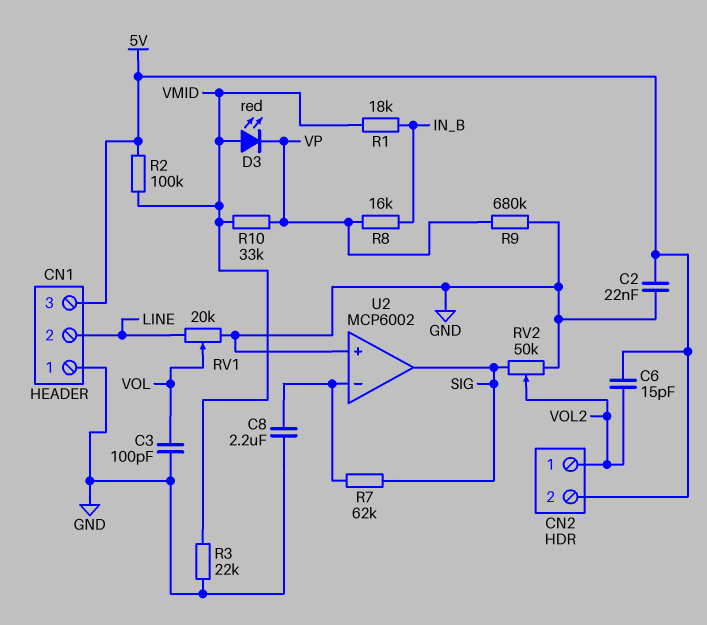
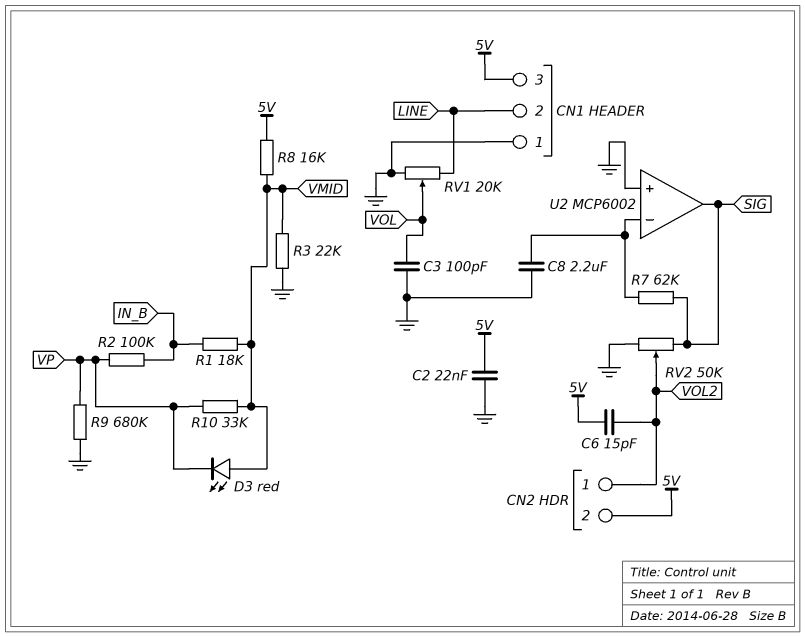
R2: 100k (5V, VMID) -> 100k (IN_B, VP)
R8: 16k (IN_B, VP) -> 16k (5V, VMID)

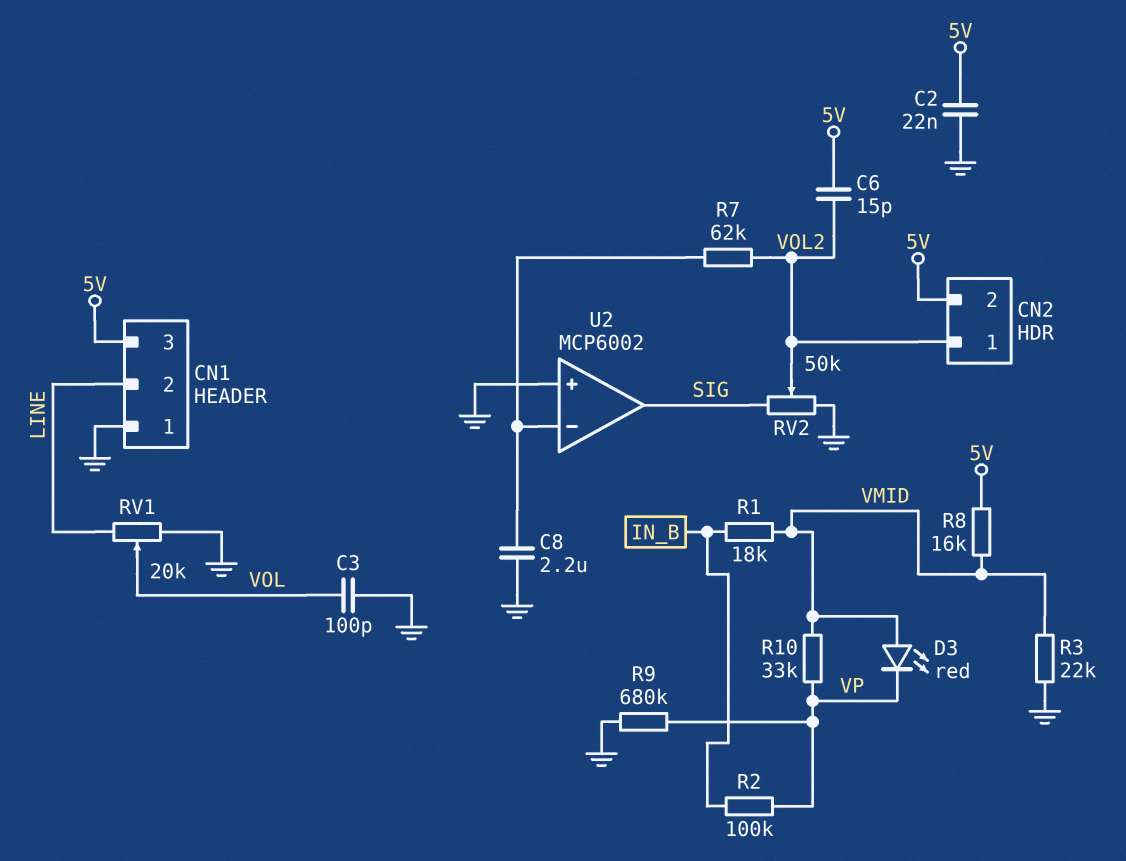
R7: 62k (SIG, U2/in-) -> 62k (U2/in-, VOL2)

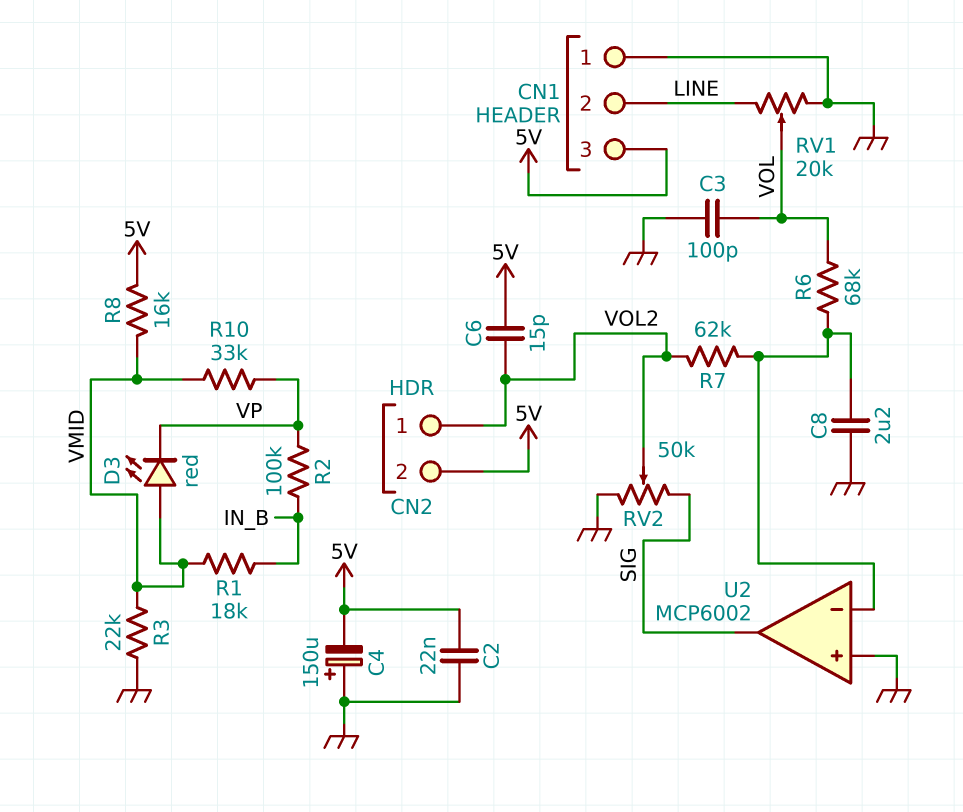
C4: none -> 150uF (plus GND, minus 5V)
R6: none -> 68k (U2/in-, VOL)
R9: 680k (GND, VP) -> none

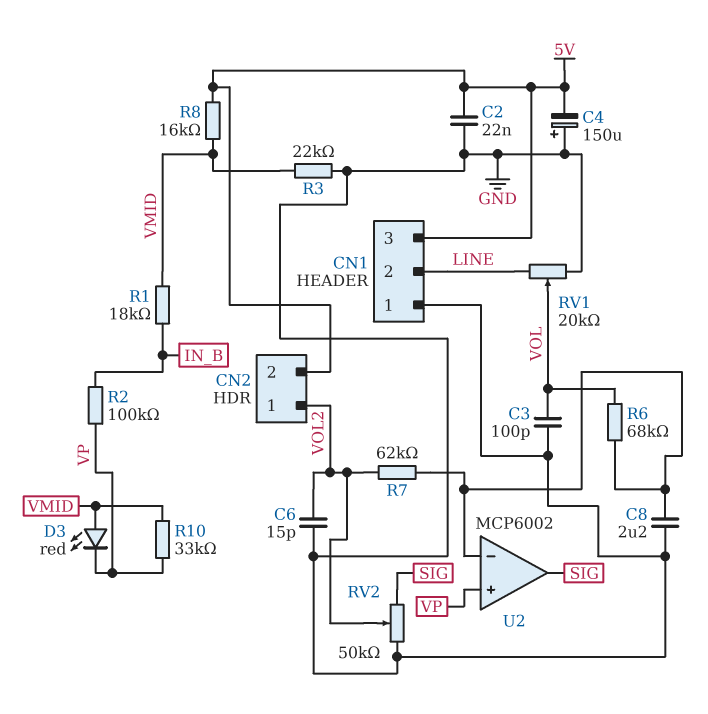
C6: 15pF (5V, VOL2) -> 15pF (GND, VOL2)
U2 pin in+: GND -> VP

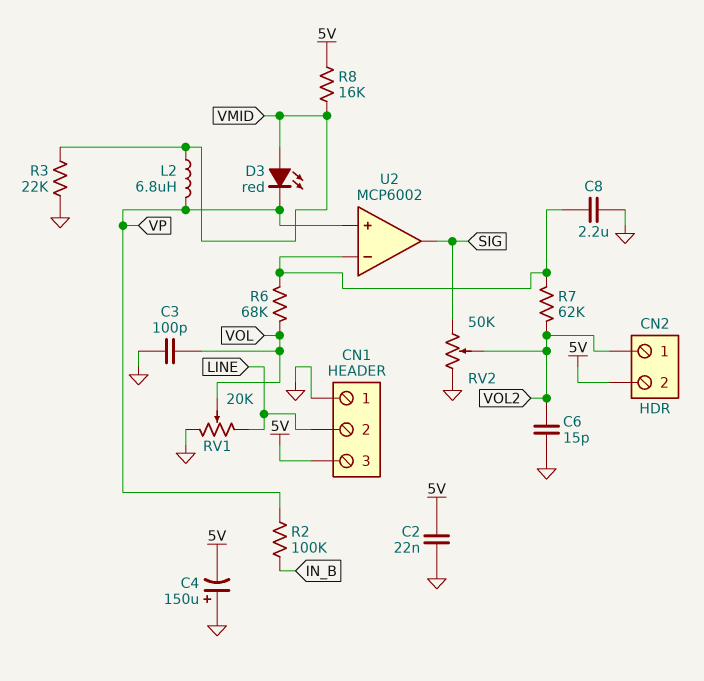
L2: none -> 6.8uH (VMID, VP)
R1: 18k (IN_B, VMID) -> none
R10: 33k (VMID, VP) -> none

